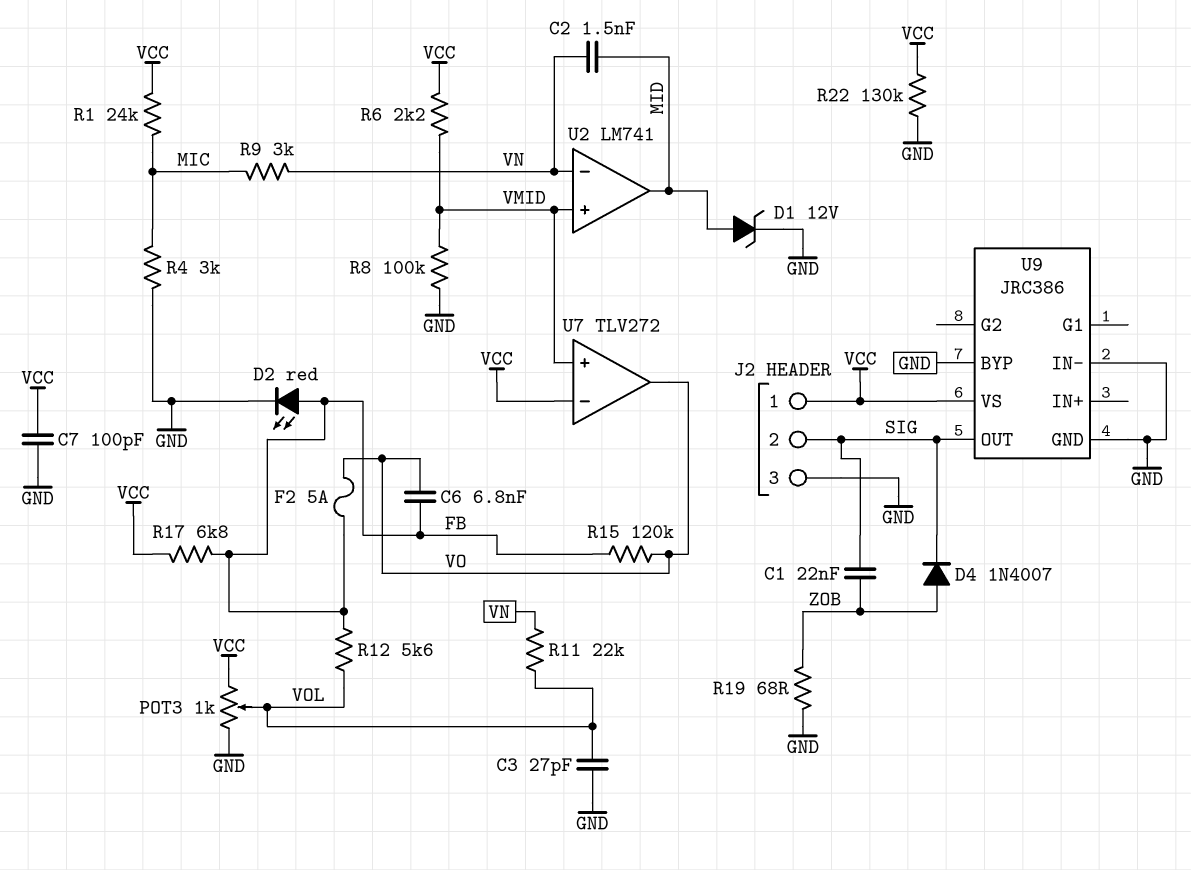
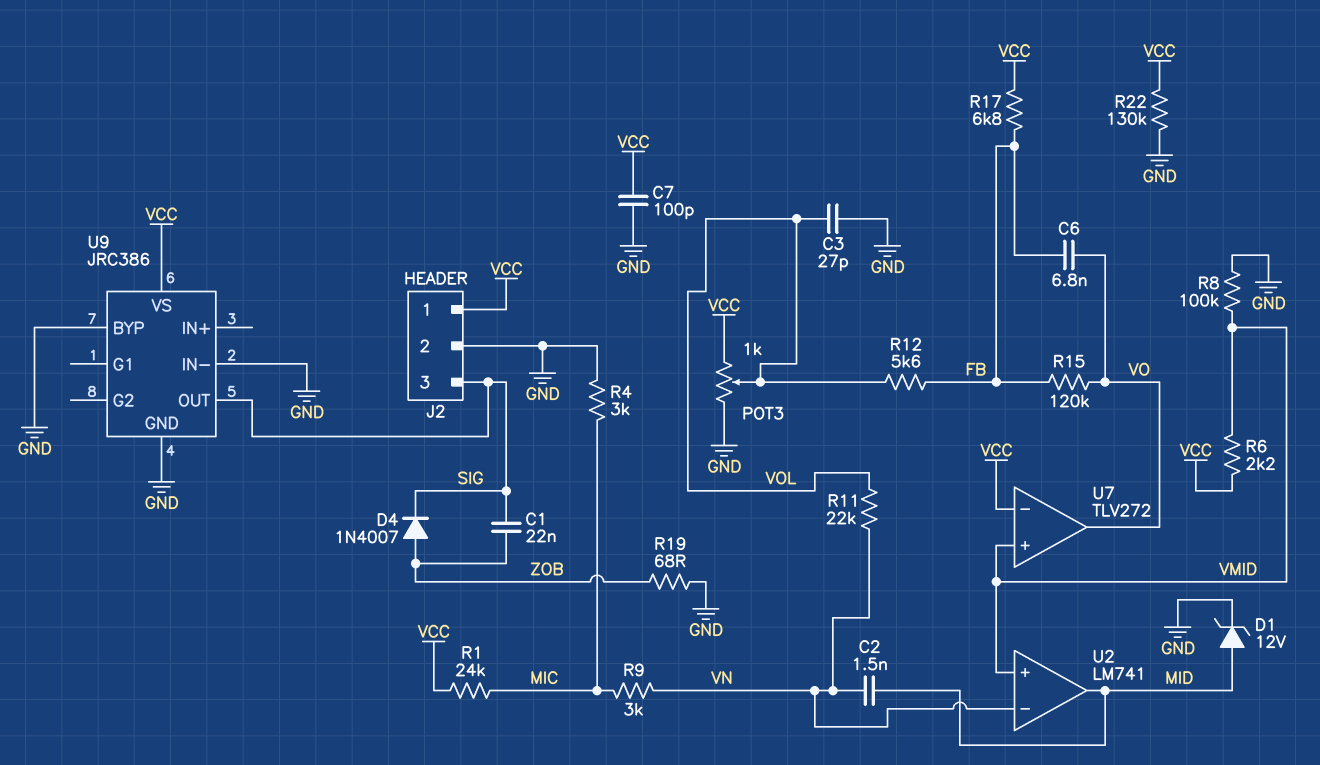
D2: LED red (A FB, K GND) -> none
F2: 5A (FB, VO) -> none
J2 pin 2: SIG -> GND
J2 pin 3: GND -> SIG

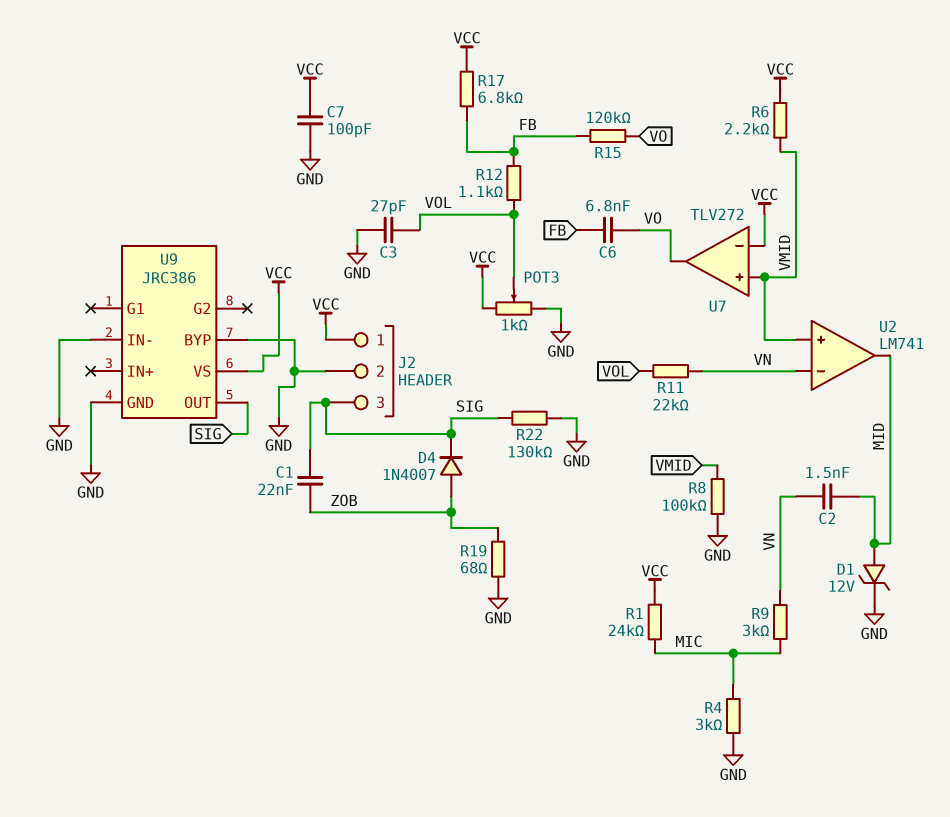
R12: 5.6k (FB, VOL) -> 1.1k (FB, VOL)
R22: 130k (GND, VCC) -> 130k (GND, SIG)

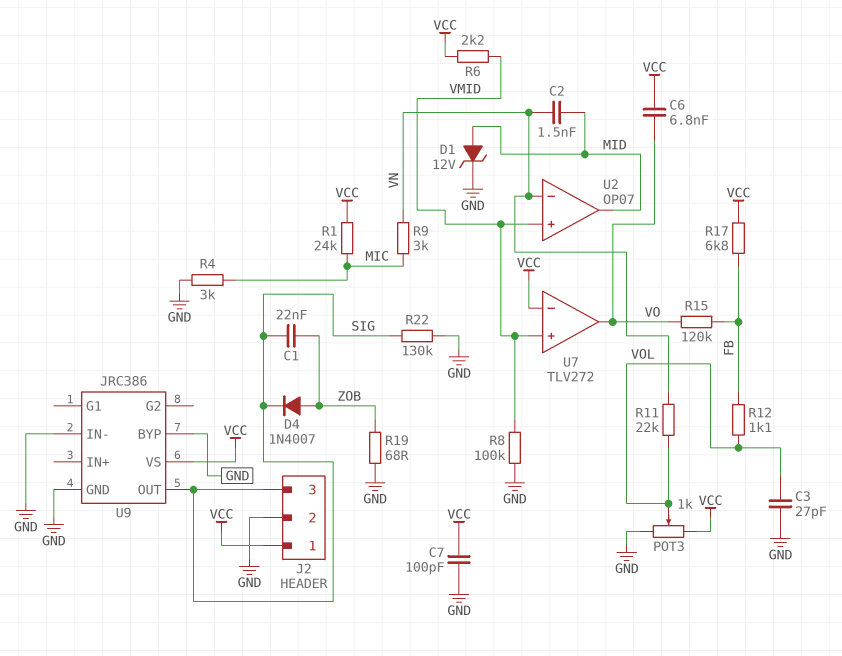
C6: 6.8nF (FB, VO) -> 6.8nF (VCC, VO)
U2: LM741 -> OP07

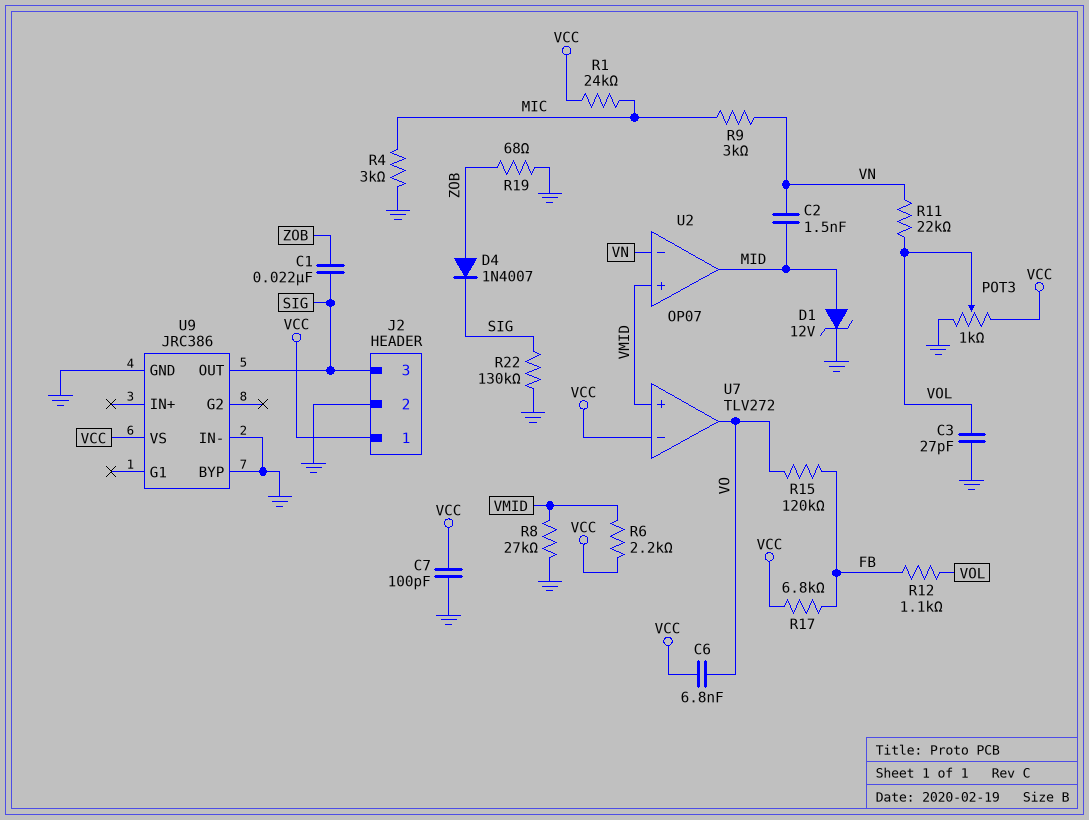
R8: 100k (GND, VMID) -> 27k (GND, VMID)

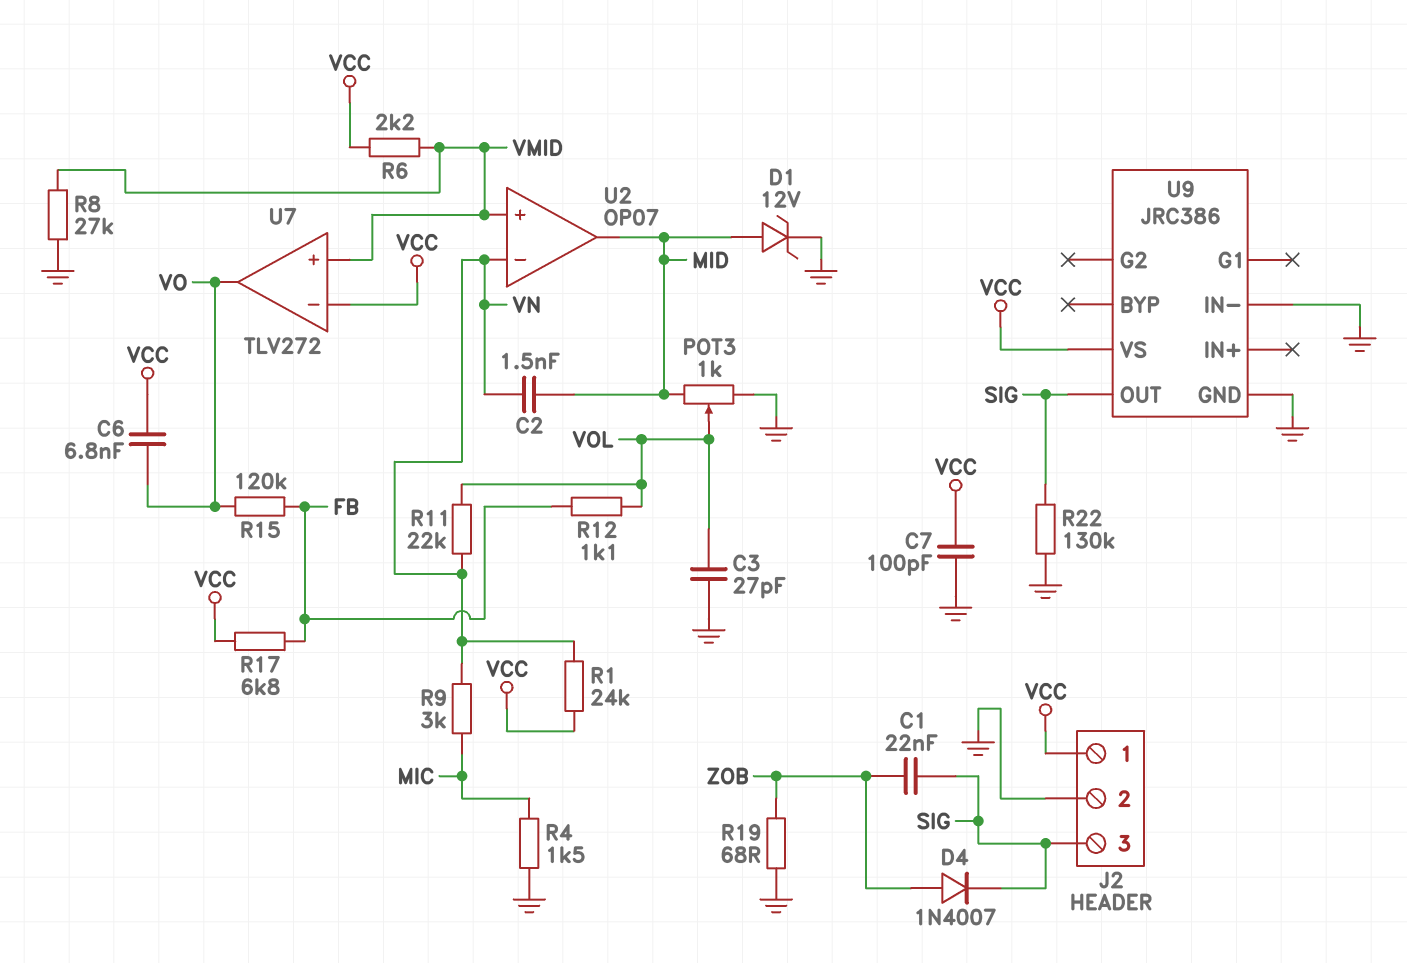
POT3: 1k (GND, VCC, wiper VOL) -> 1k (GND, MID, wiper VOL)
R1: 24k (MIC, VCC) -> 24k (VCC, VN)
R4: 3k (GND, MIC) -> 1.5k (GND, MIC)
U9 pin BYP: GND -> none

